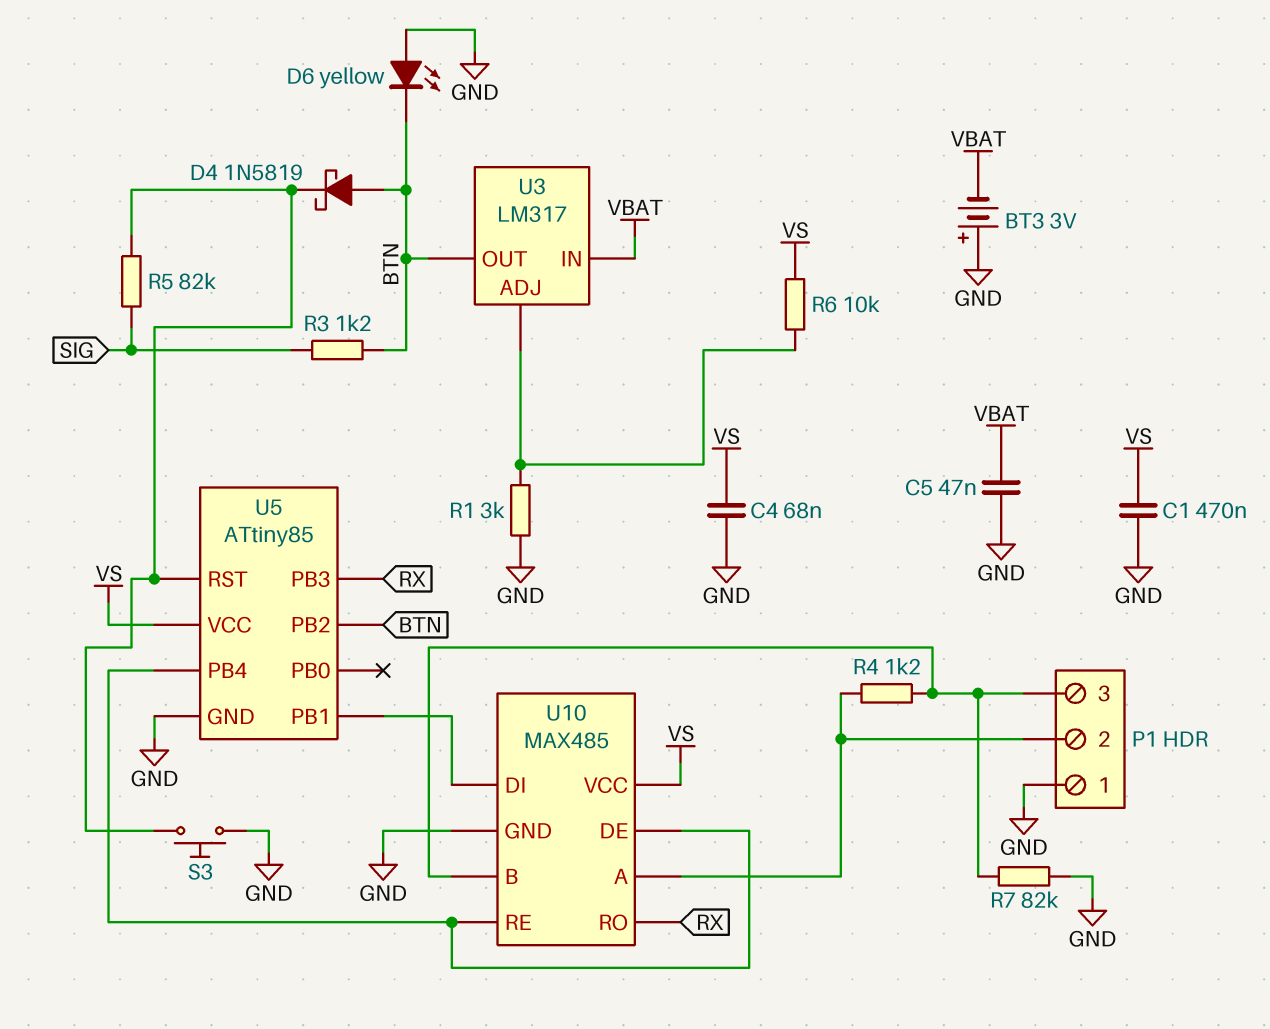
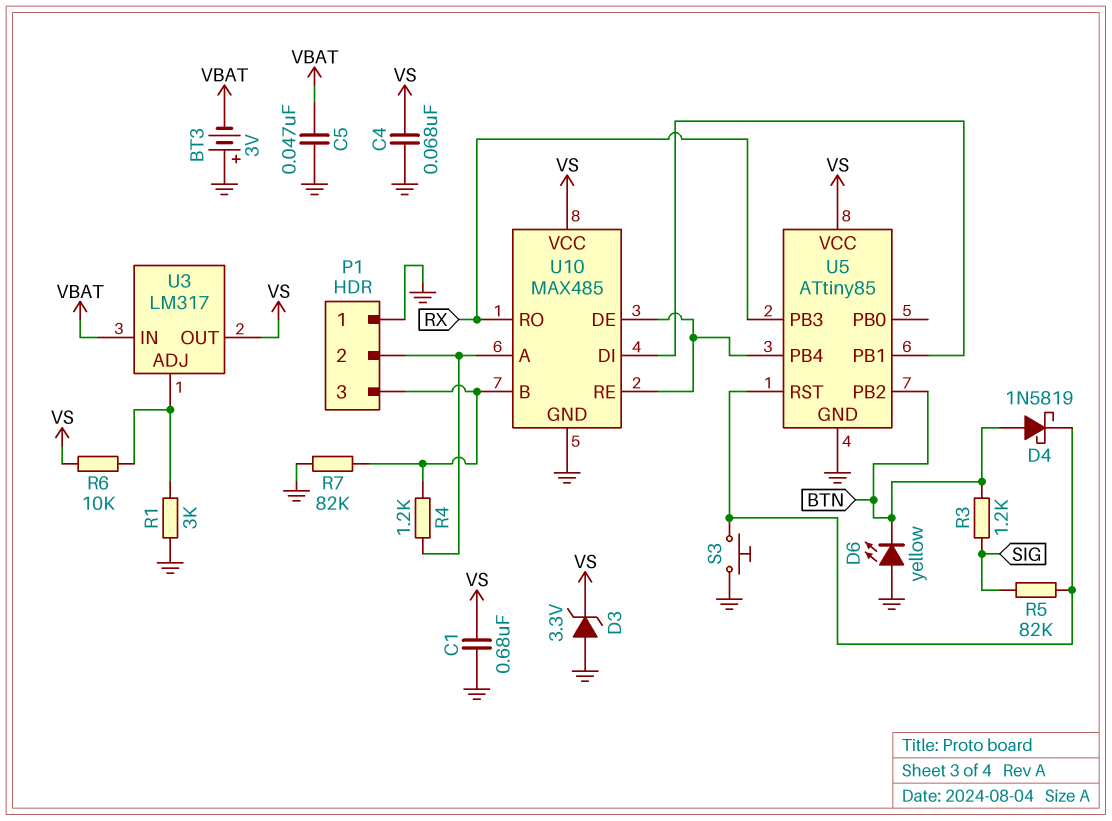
C1: 470nF (GND, VS) -> 680nF (GND, VS)
D3: none -> zener 3.3V (A GND, K VS)
U3 pin OUT: BTN -> VS

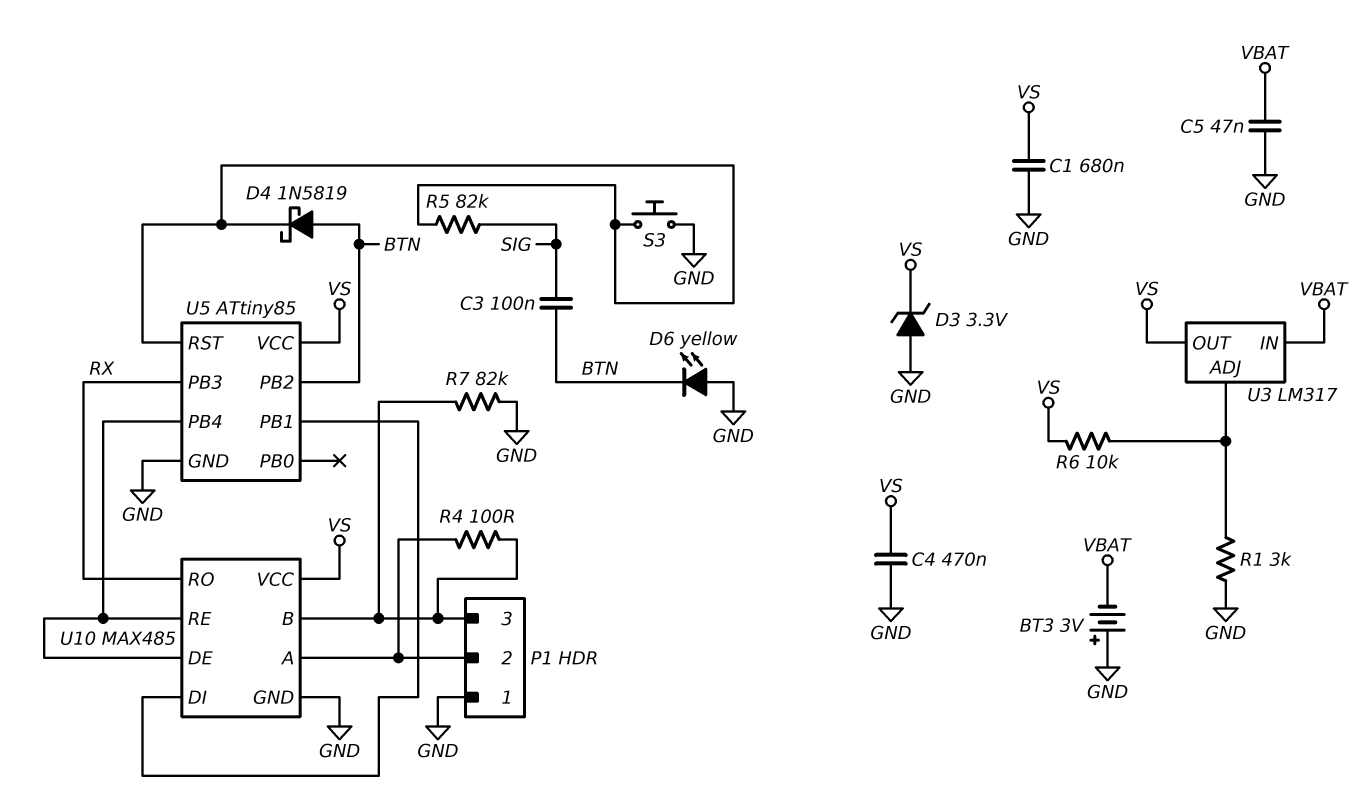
C3: none -> 100nF (BTN, SIG)
C4: 68nF (GND, VS) -> 470nF (GND, VS)
R3: 1.2k (BTN, SIG) -> none
R4: 1.2k (P1/2, P1/3) -> 100 (P1/2, P1/3)

